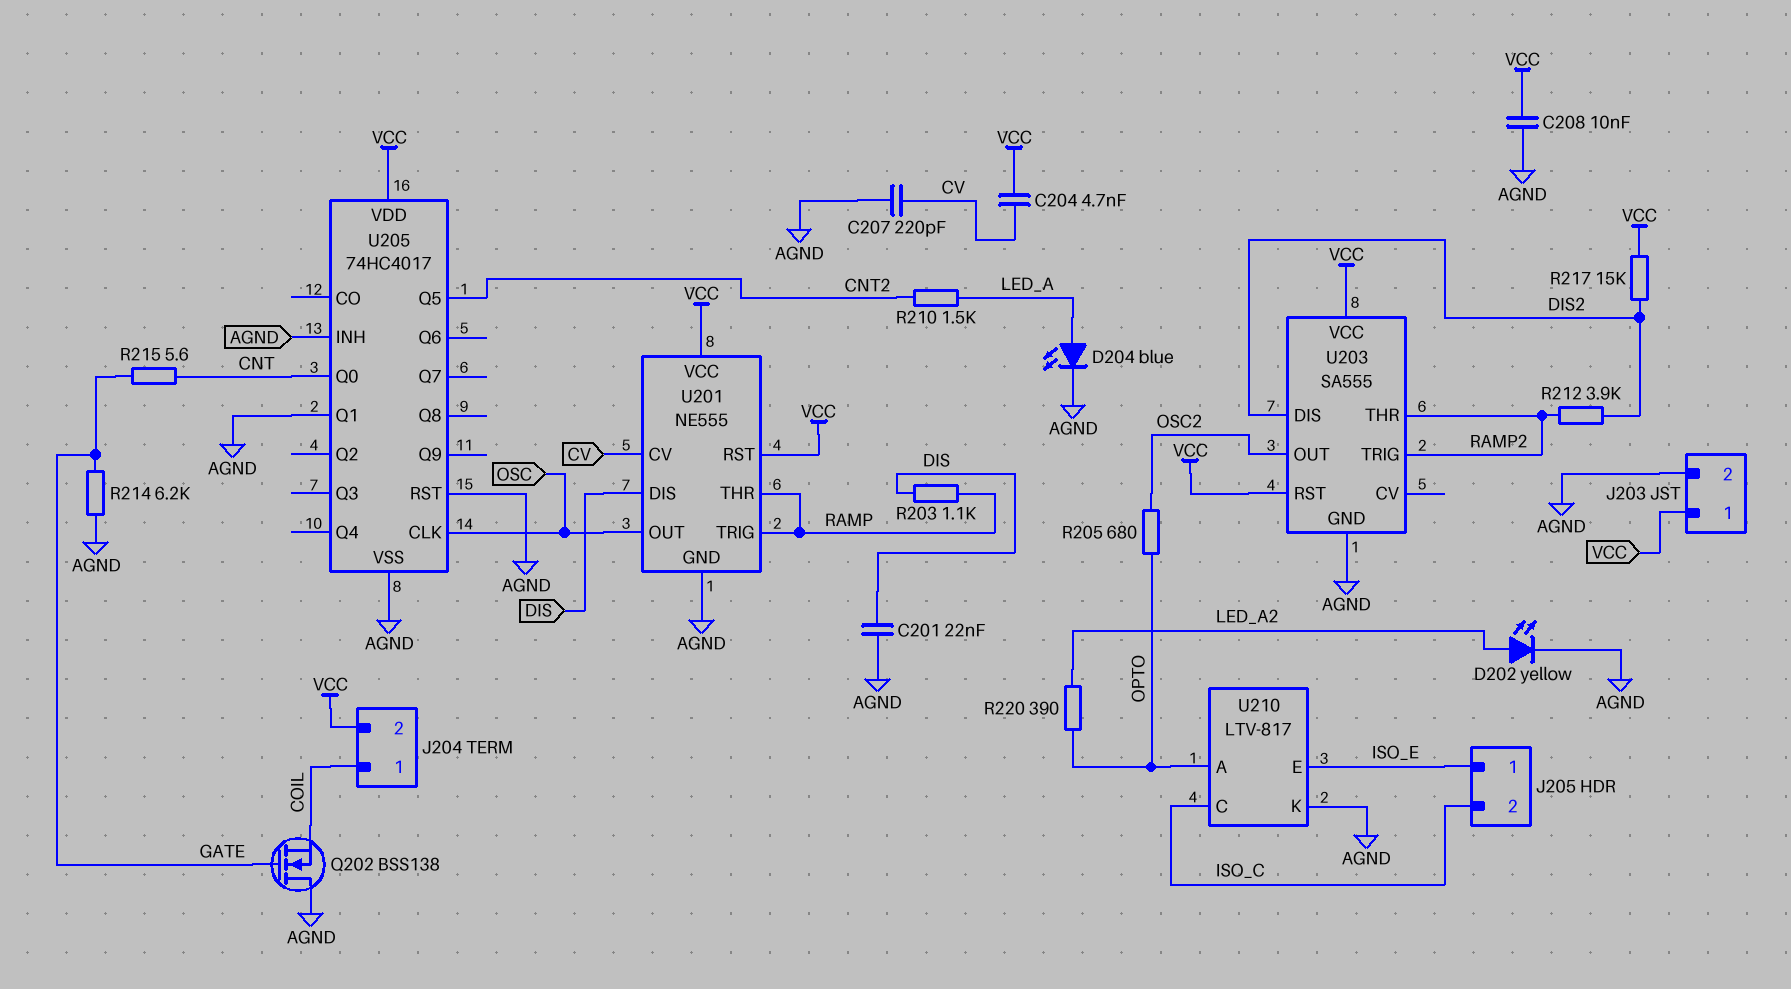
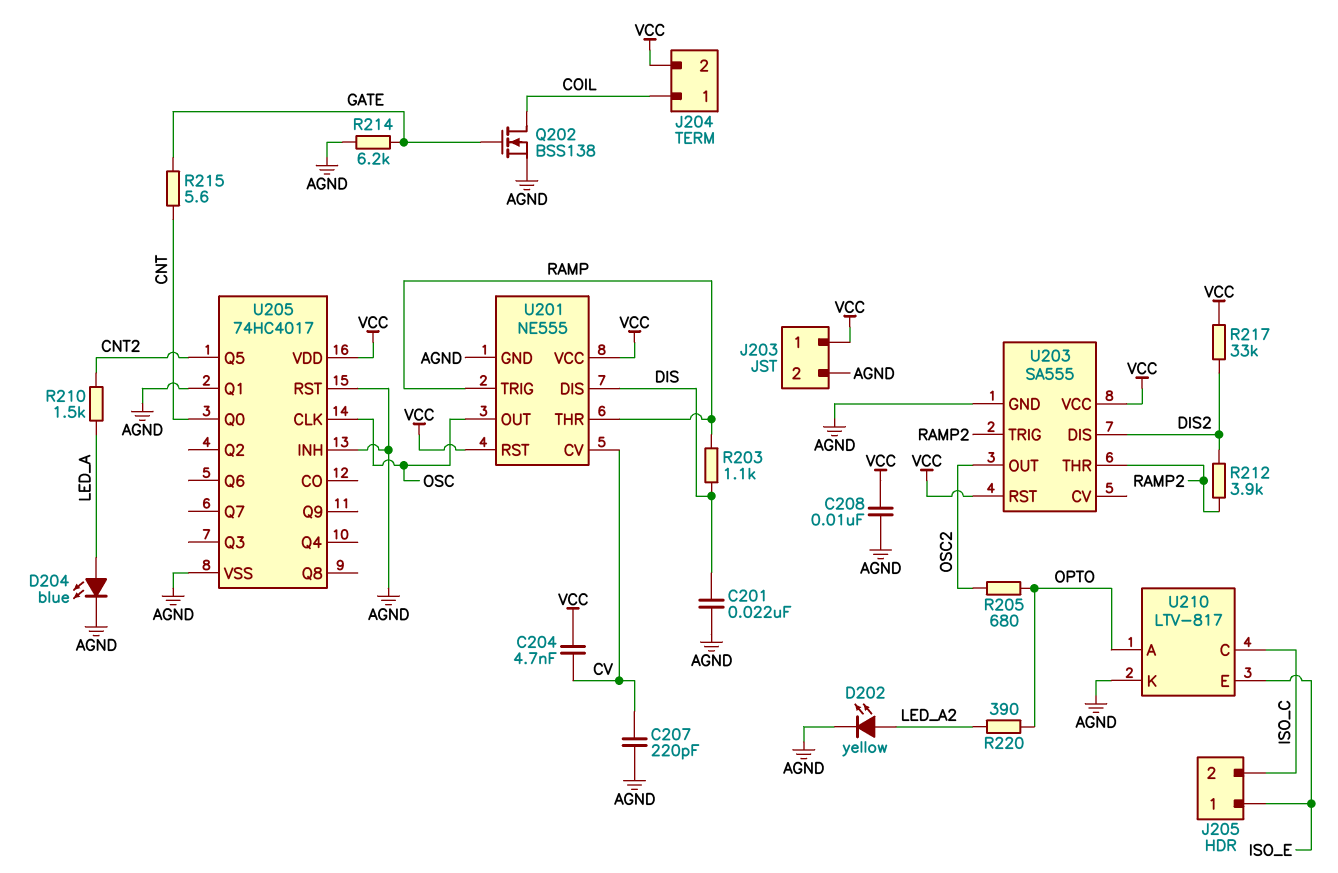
Q202: NMOS BSS138 (G GATE, D AGND, S COIL) -> NMOS BSS138 (G GATE, D COIL, S AGND)
R217: 15k (DIS2, VCC) -> 33k (DIS2, VCC)

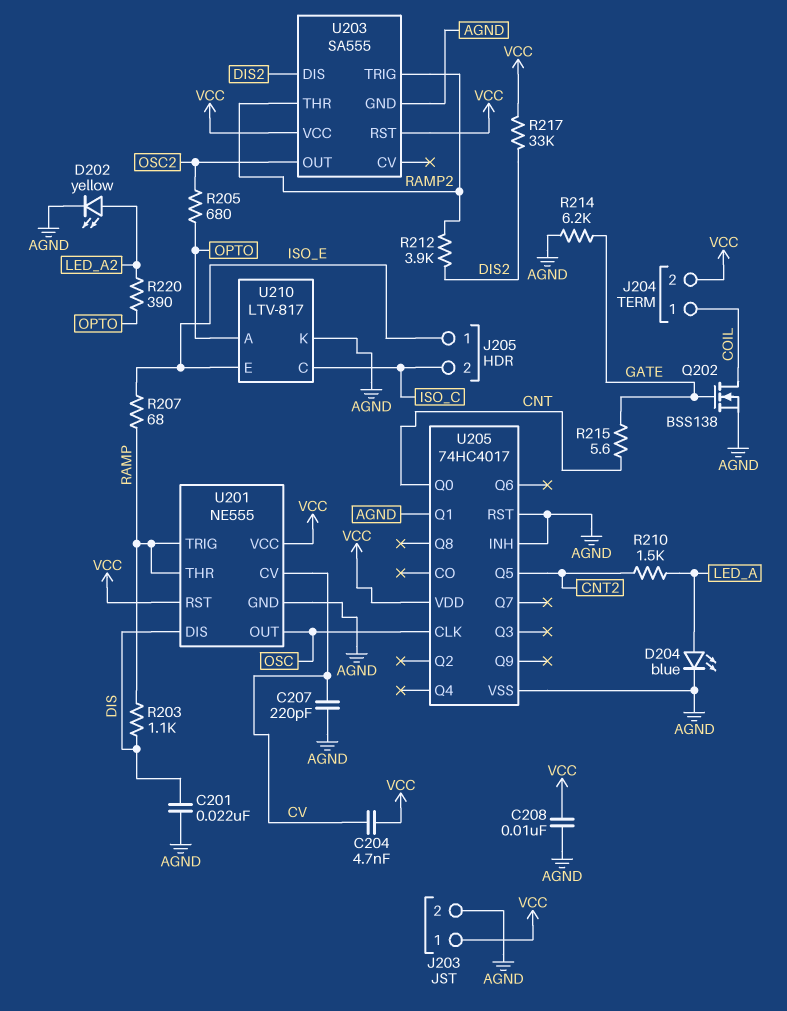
R207: none -> 68 (ISO_E, RAMP)

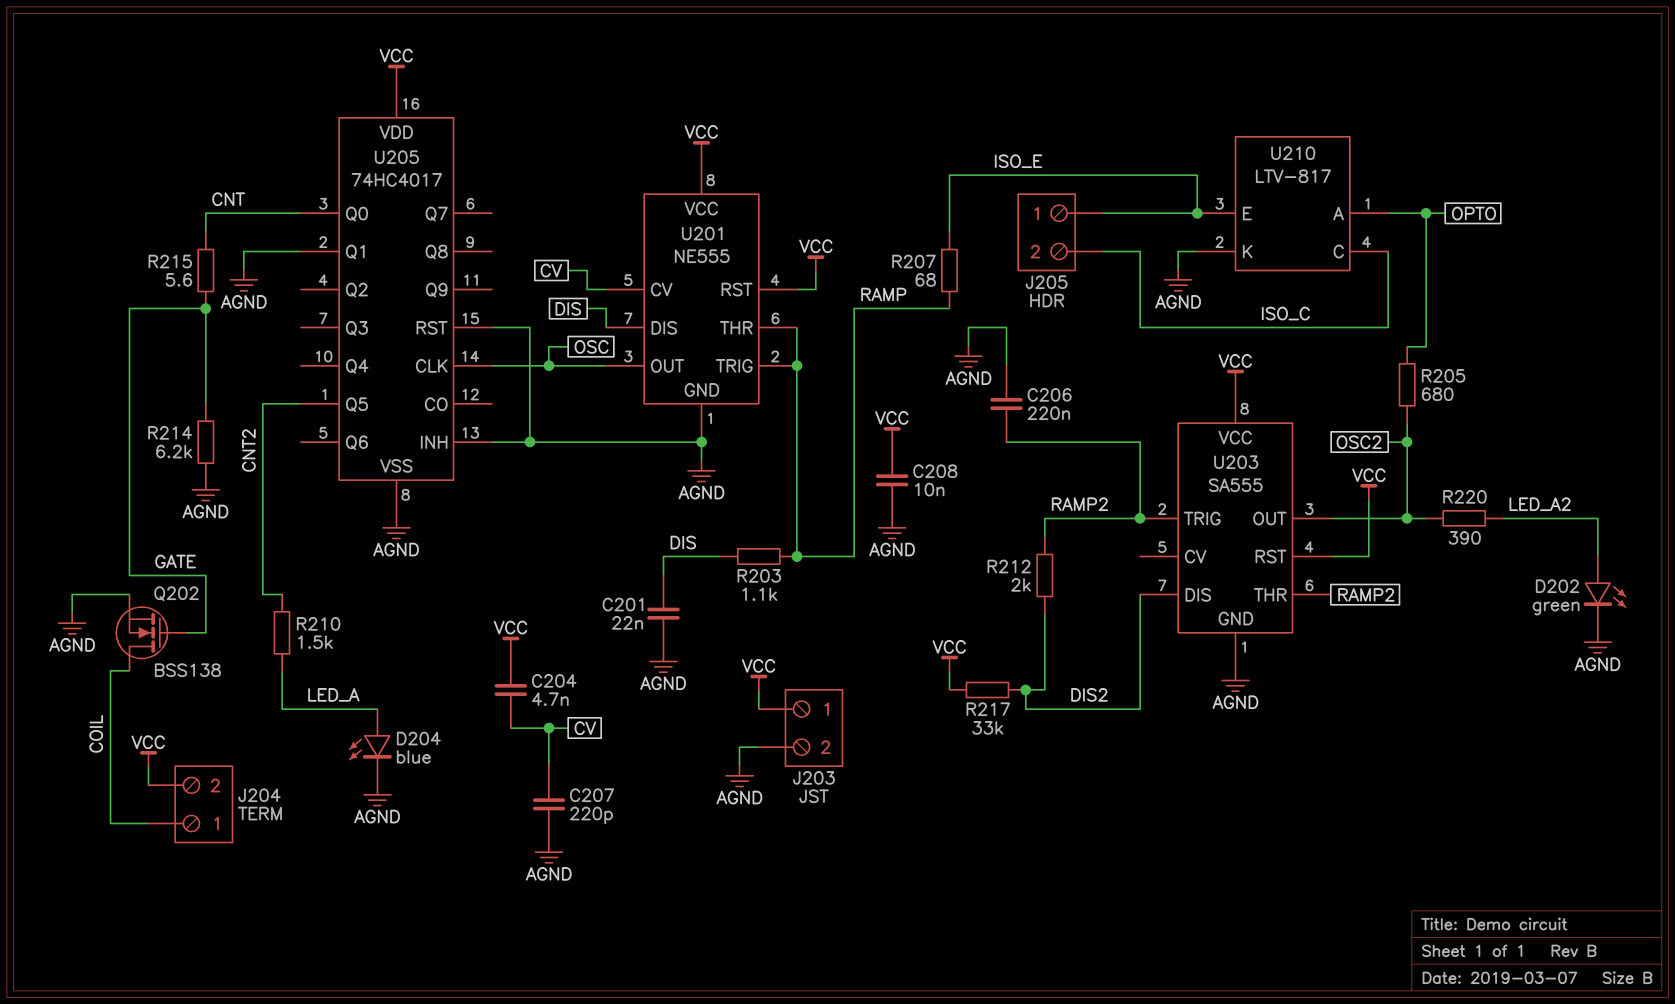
C206: none -> 220nF (AGND, RAMP2)
D202: LED yellow (A LED_A2, K AGND) -> LED green (A LED_A2, K AGND)
R212: 3.9k (DIS2, RAMP2) -> 2k (DIS2, RAMP2)
R220: 390 (LED_A2, OPTO) -> 390 (LED_A2, OSC2)

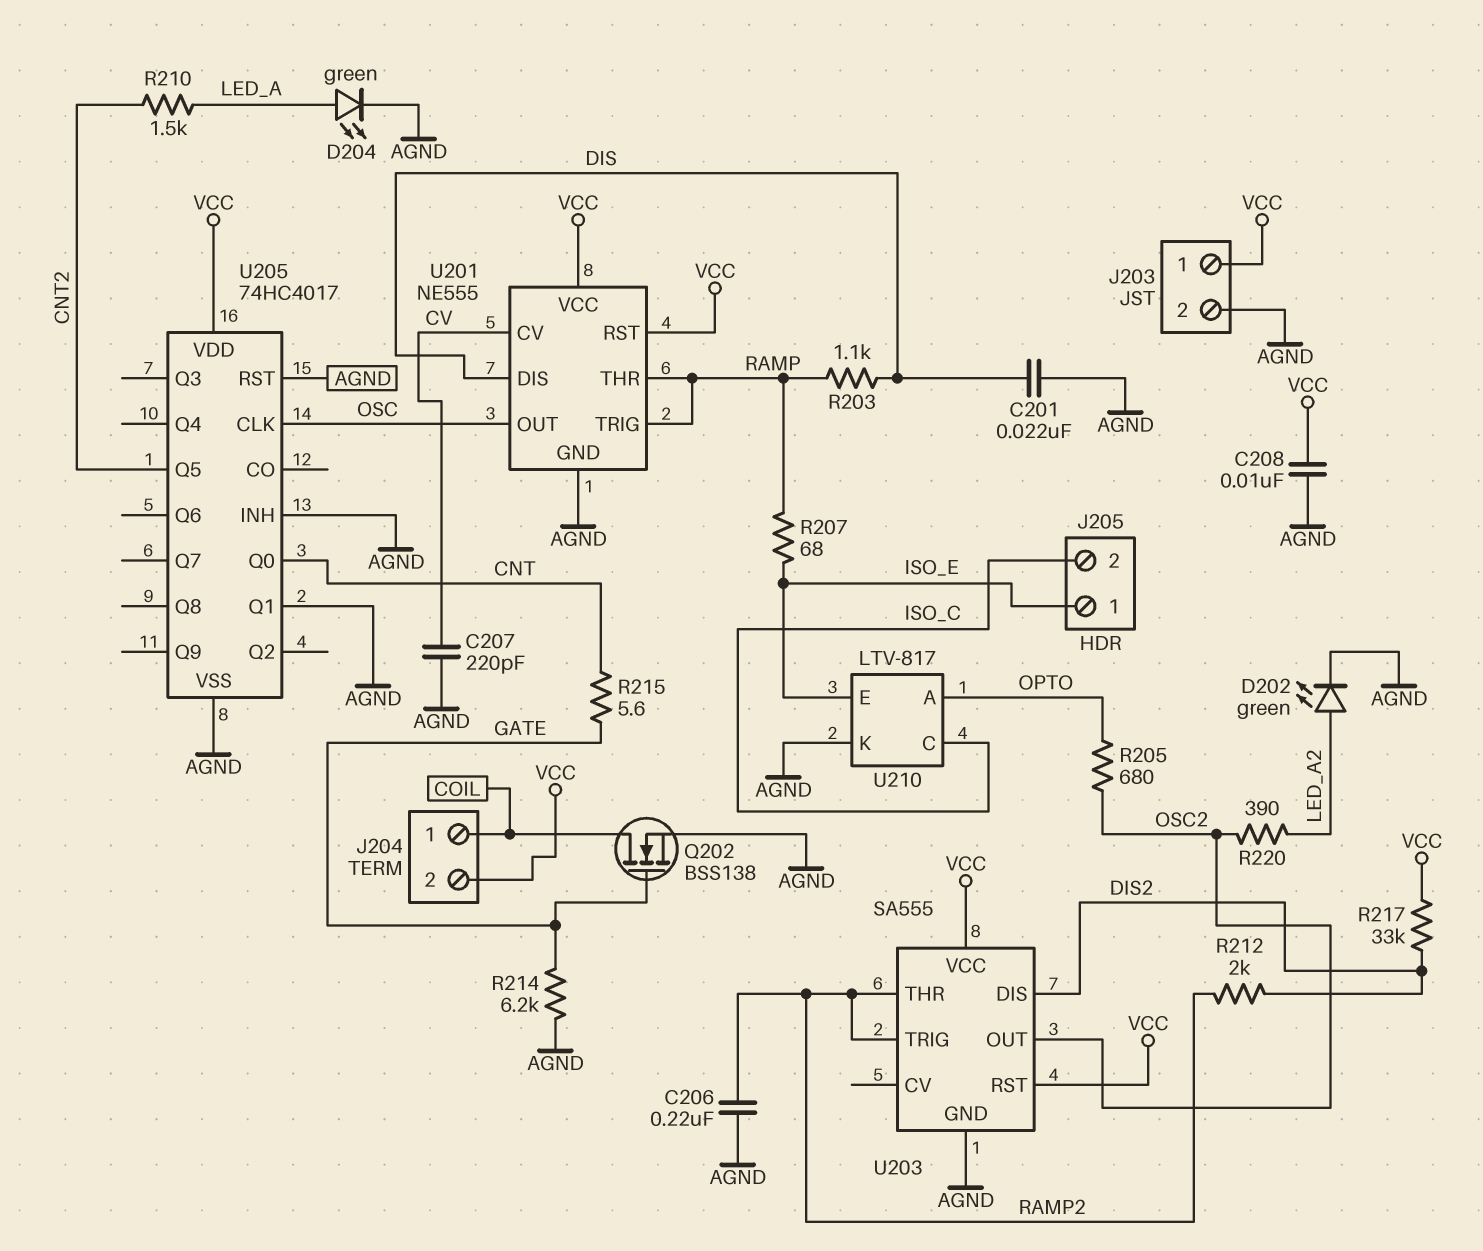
C204: 4.7nF (CV, VCC) -> none
D204: LED blue (A LED_A, K AGND) -> LED green (A LED_A, K AGND)

